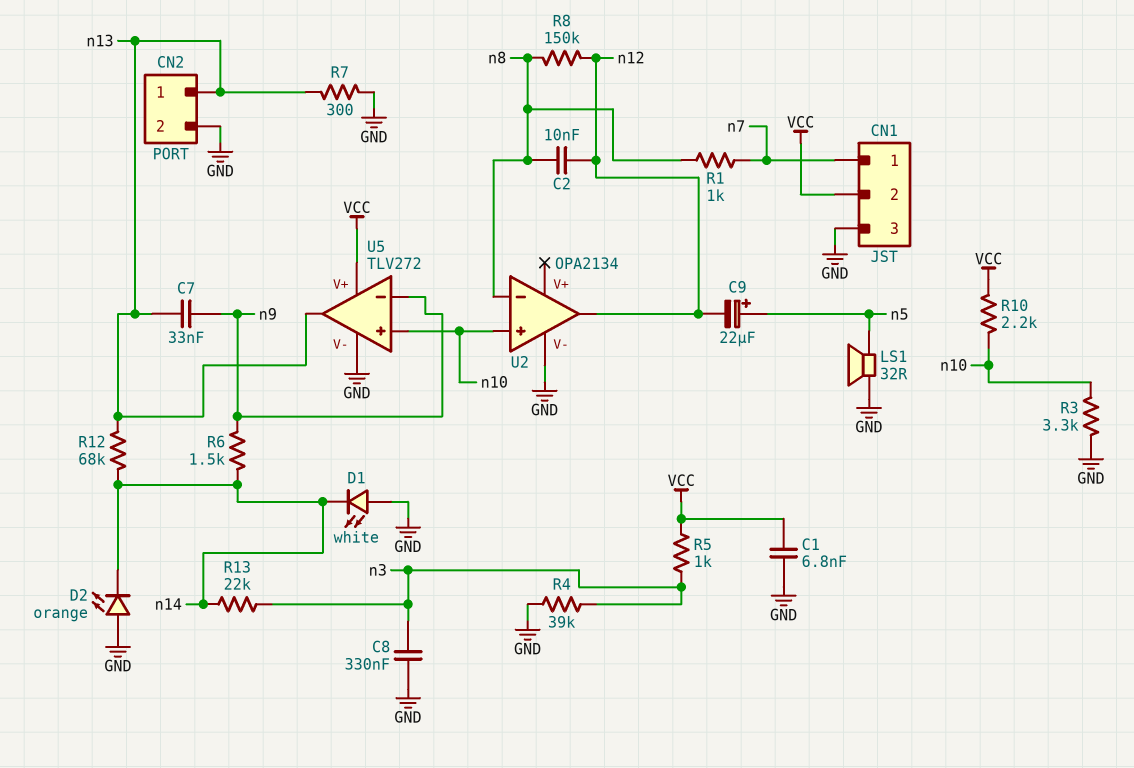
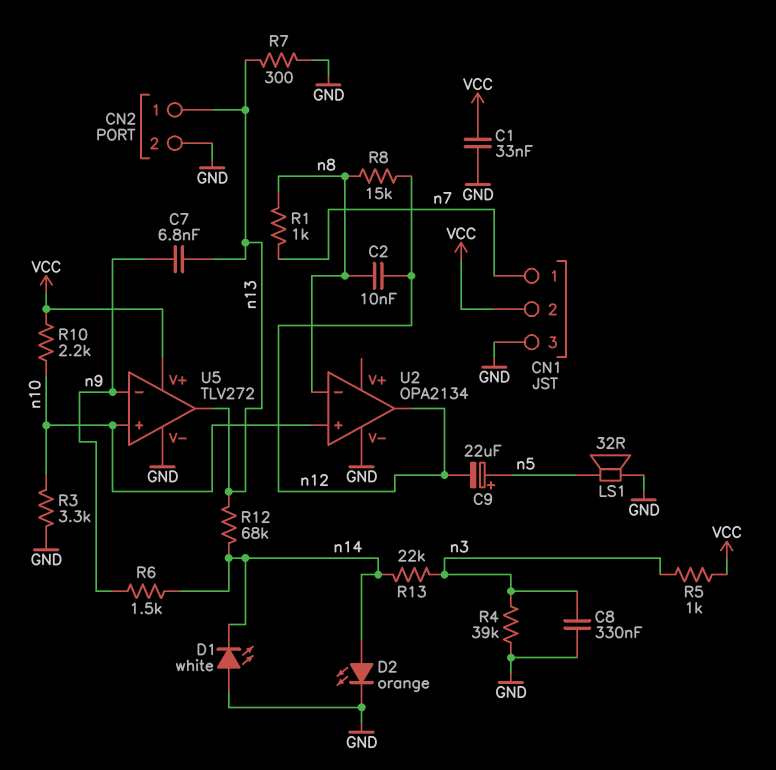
C1: 6.8nF (GND, VCC) -> 33nF (GND, VCC)
C7: 33nF (n9, n13) -> 6.8nF (n9, n13)
D2: LED orange (A GND, K n14) -> LED orange (A n14, K GND)
R8: 150k (n8, n12) -> 15k (n8, n12)

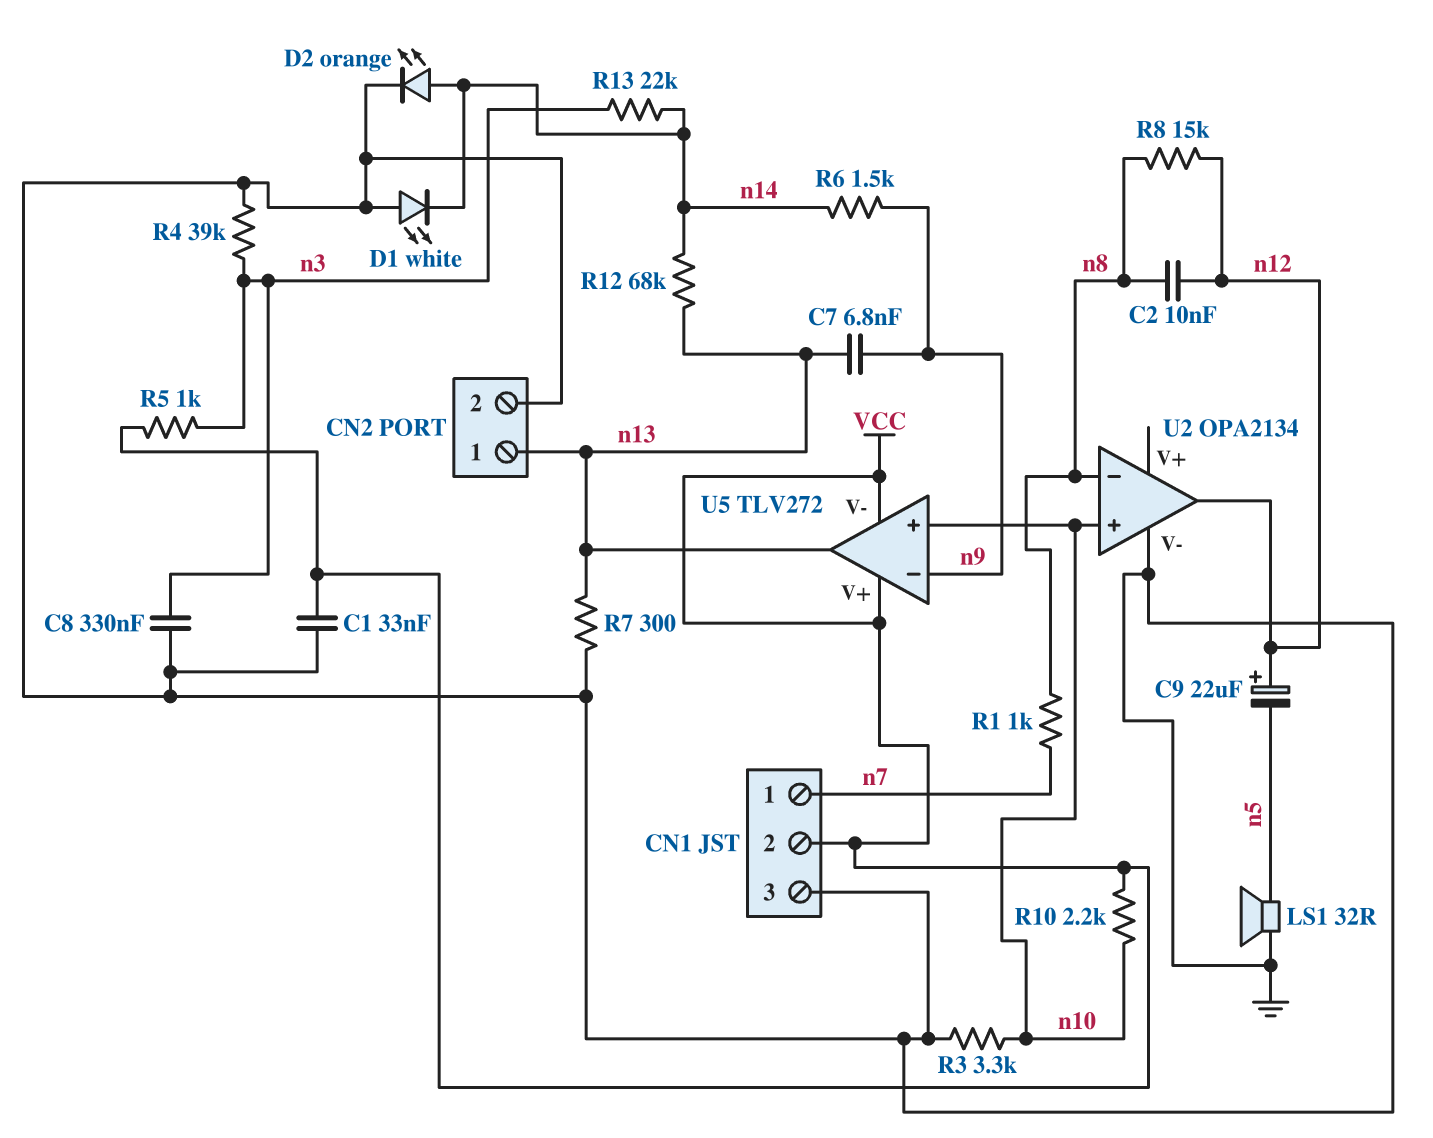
C9: 22uF (plus n5, minus n12) -> 22uF (plus n12, minus n5)
U5 pin V-: GND -> VCC

